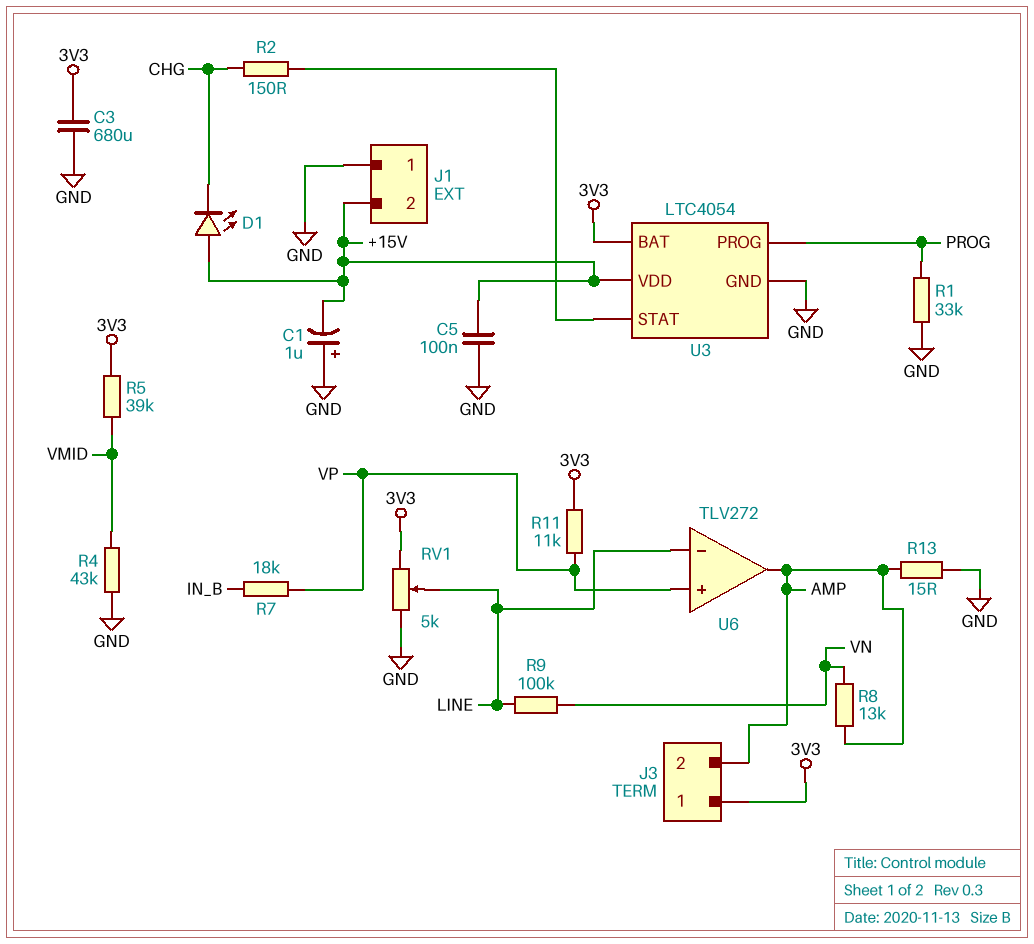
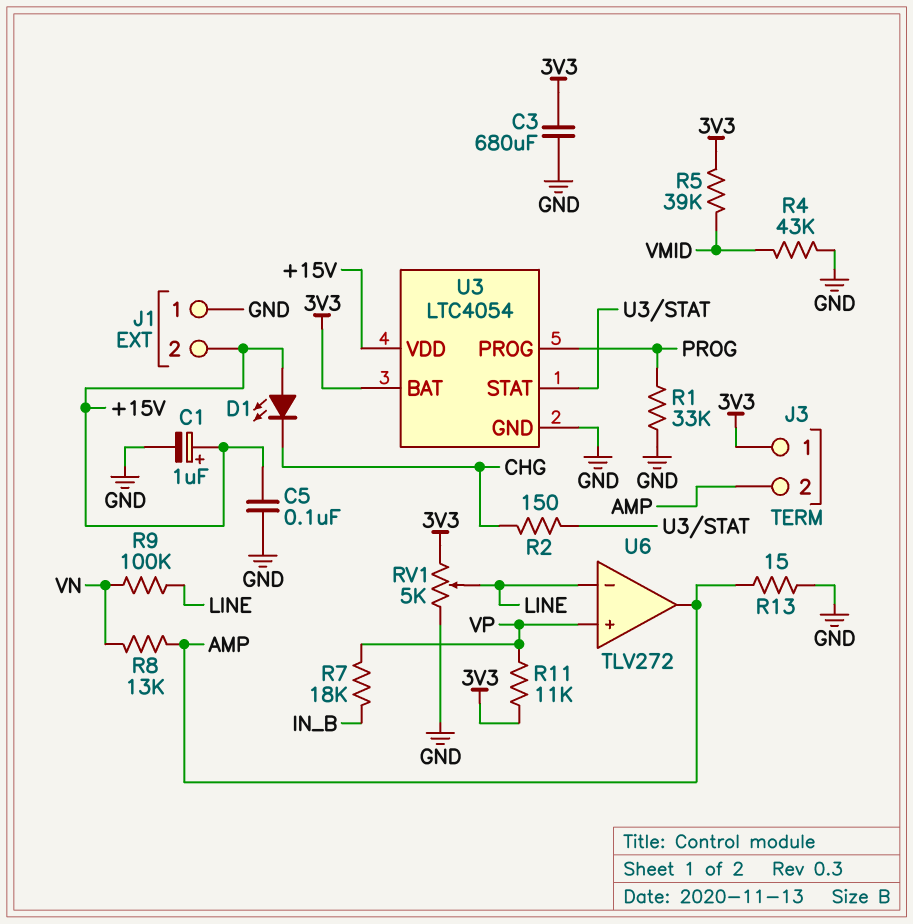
C1: 1uF (plus GND, minus +15V) -> 1uF (plus +15V, minus GND)

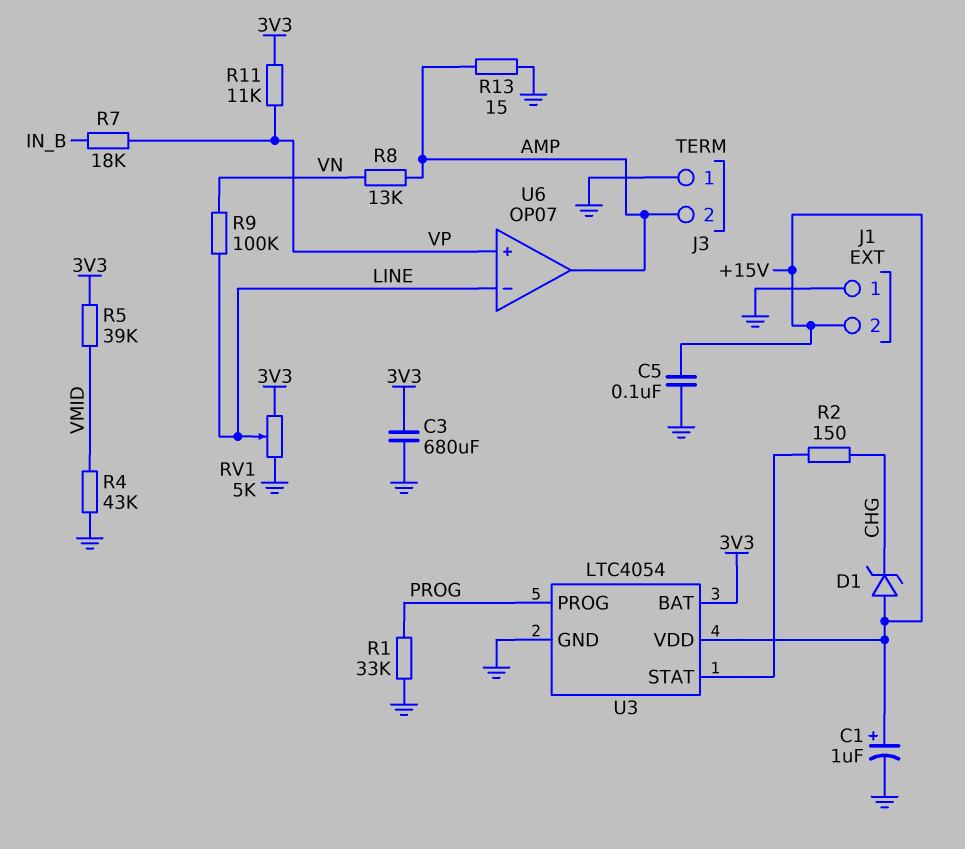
D1: LED (A +15V, K CHG) -> zener (A +15V, K CHG)
J3 pin 1: 3V3 -> GND
U6: TLV272 -> OP07

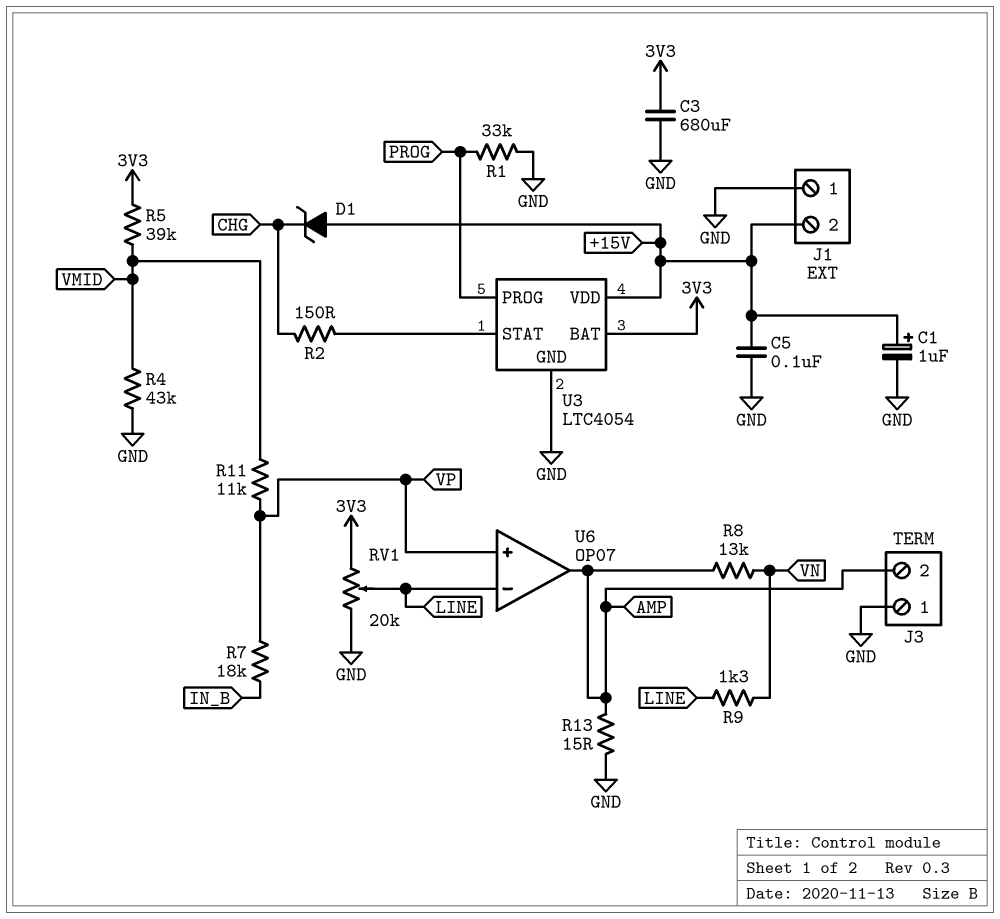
R9: 100k (LINE, VN) -> 1.3k (LINE, VN)
R11: 11k (3V3, VP) -> 11k (VMID, VP)
RV1: 5k (3V3, GND, wiper LINE) -> 20k (3V3, GND, wiper LINE)

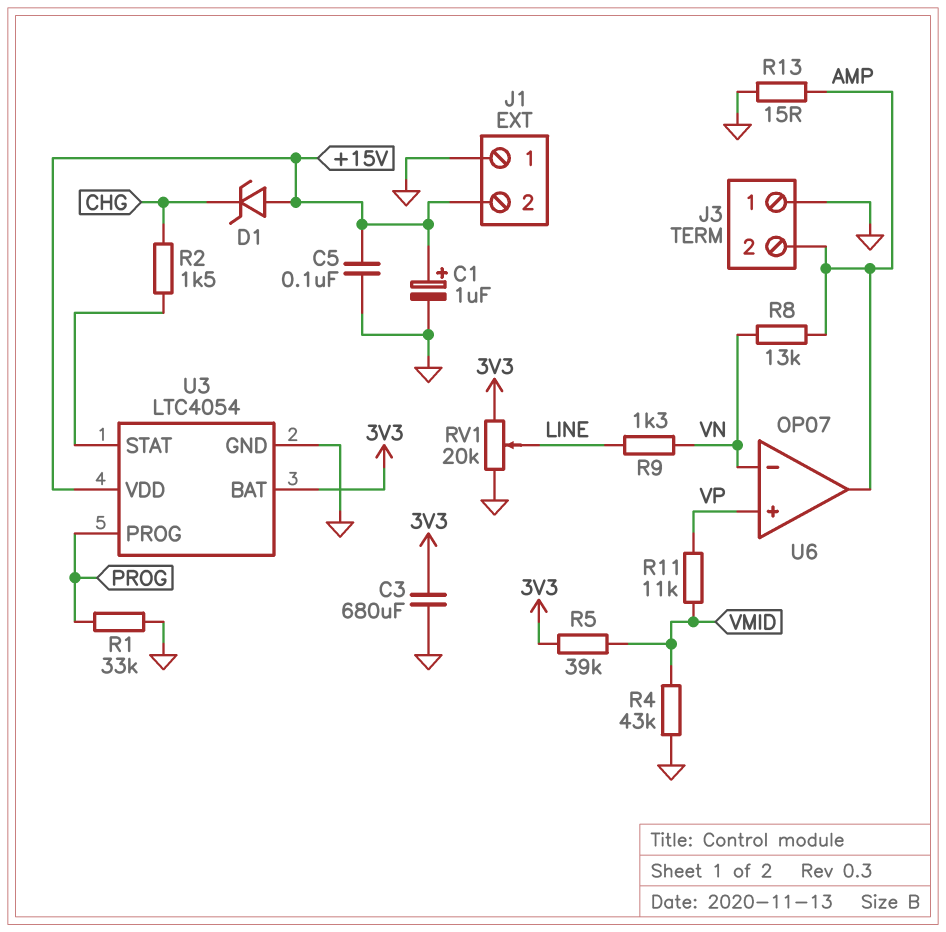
R2: 150 (CHG, U3/STAT) -> 1.5k (CHG, U3/STAT)
R7: 18k (IN_B, VP) -> none
U6 pin in-: LINE -> VN

